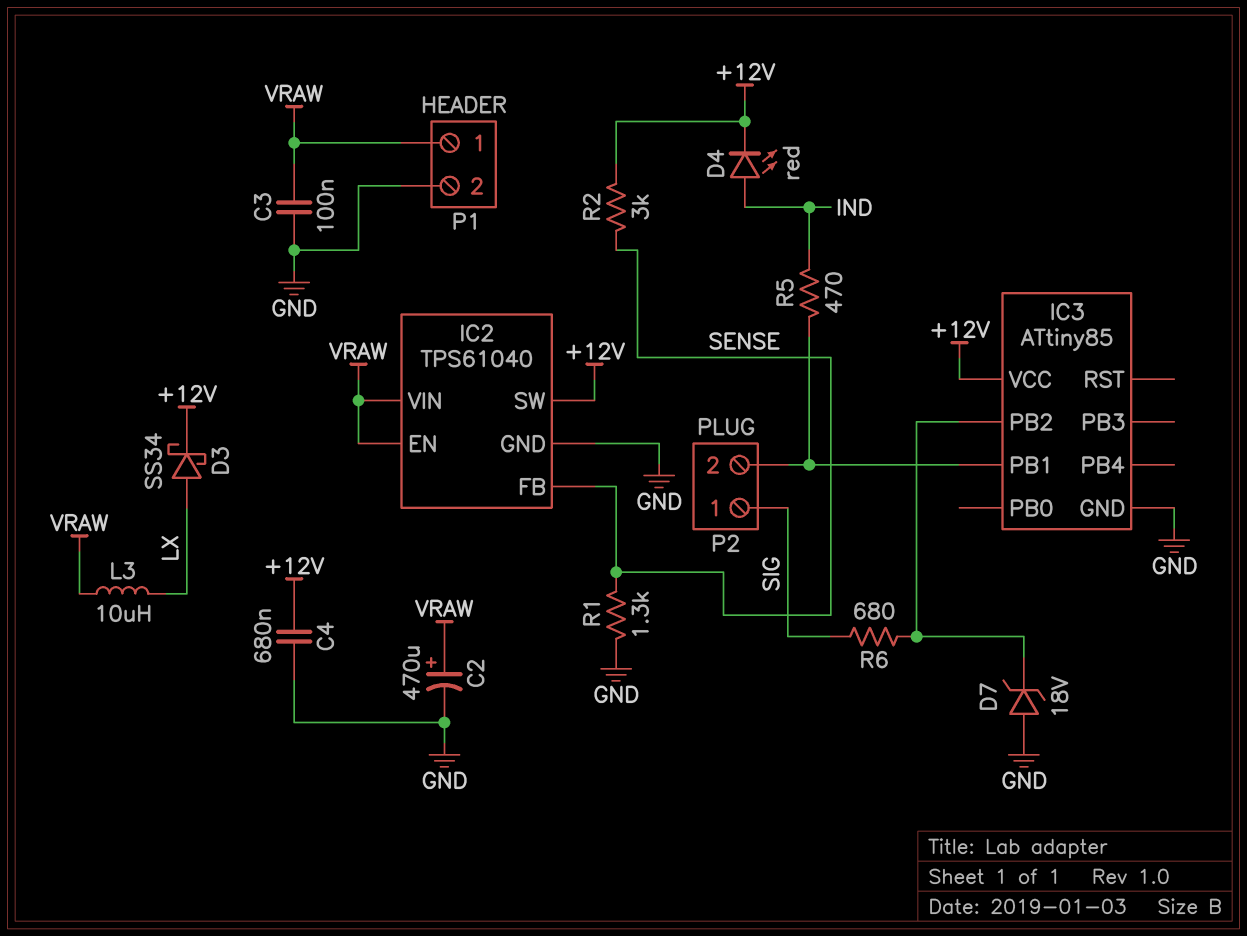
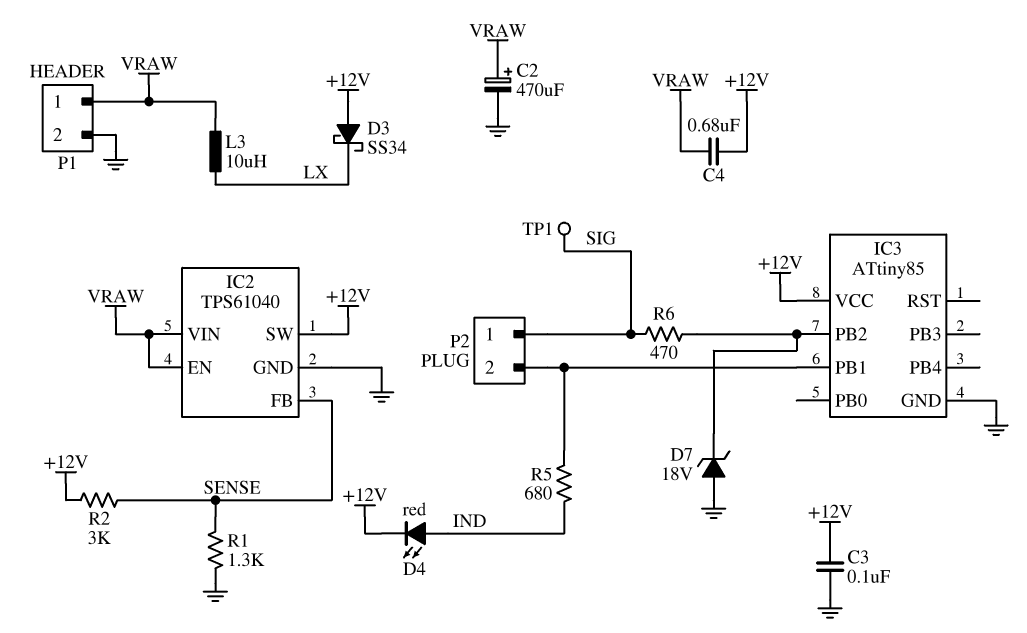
C3: 100nF (GND, VRAW) -> 100nF (+12V, GND)
C4: 680nF (+12V, GND) -> 680nF (+12V, VRAW)
D3: schottky SS34 (A LX, K +12V) -> schottky SS34 (A +12V, K LX)
R5: 470 (IC3/PB1, IND) -> 680 (IC3/PB1, IND)
R6: 680 (IC3/PB2, SIG) -> 470 (IC3/PB2, SIG)
TP1: none -> test point (SIG)

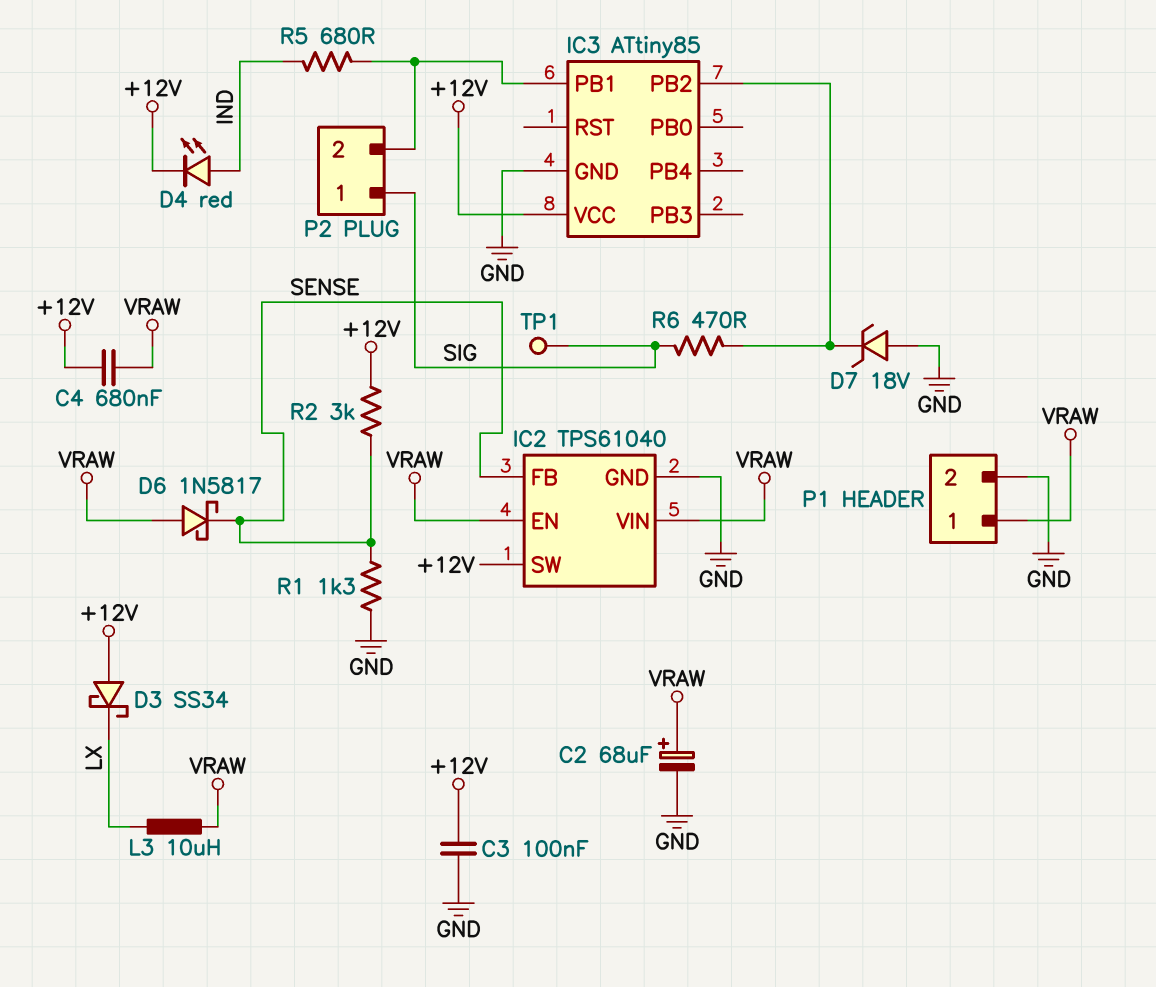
C2: 470uF (plus VRAW, minus GND) -> 68uF (plus VRAW, minus GND)
D6: none -> schottky 1N5817 (A VRAW, K SENSE)

